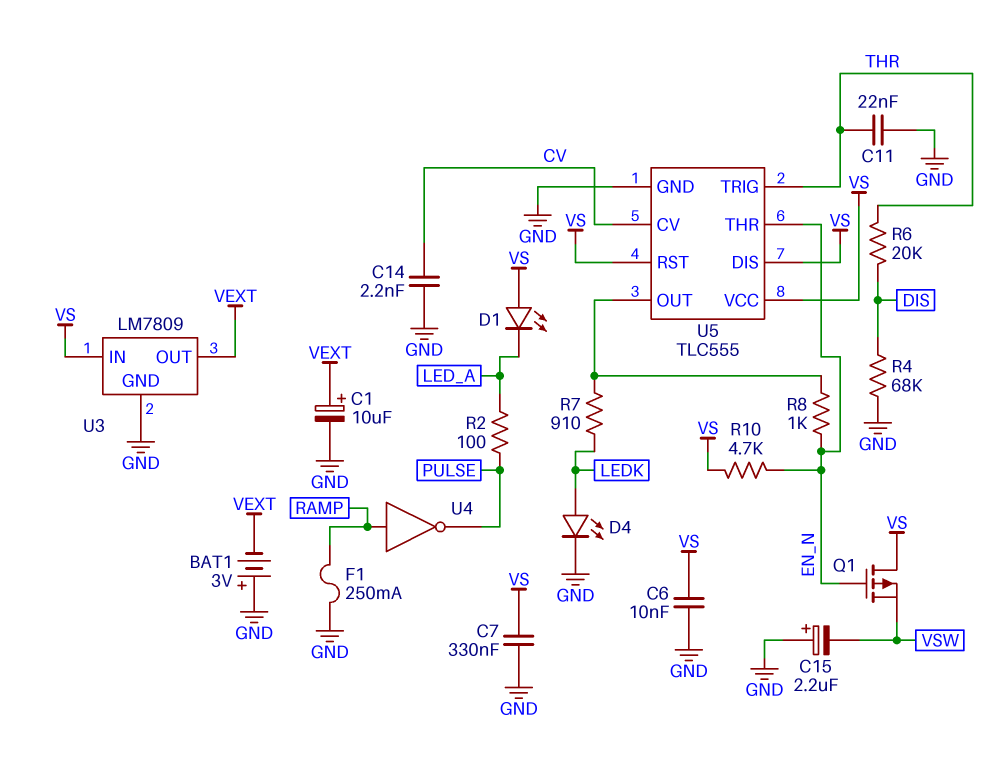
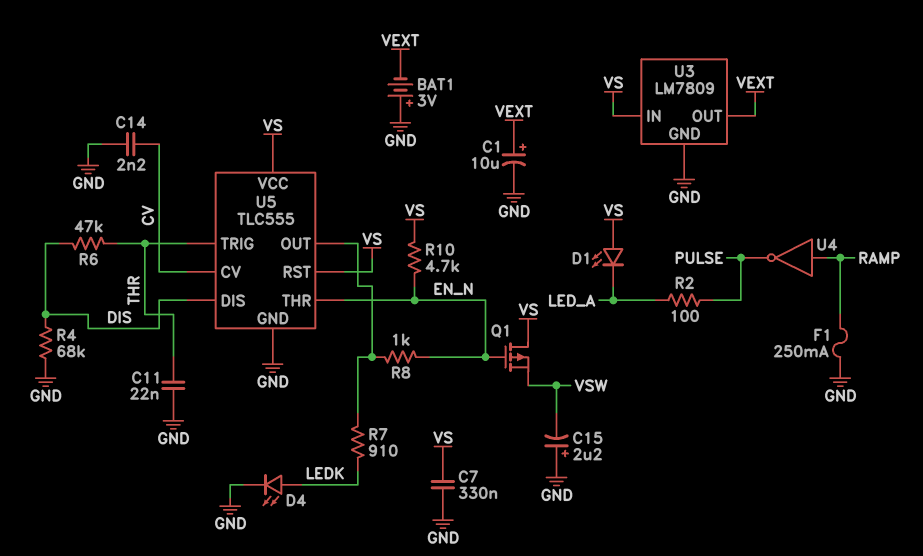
C6: 10nF (GND, VS) -> none
R6: 20k (DIS, THR) -> 47k (DIS, THR)
U5 pin DIS: VS -> DIS

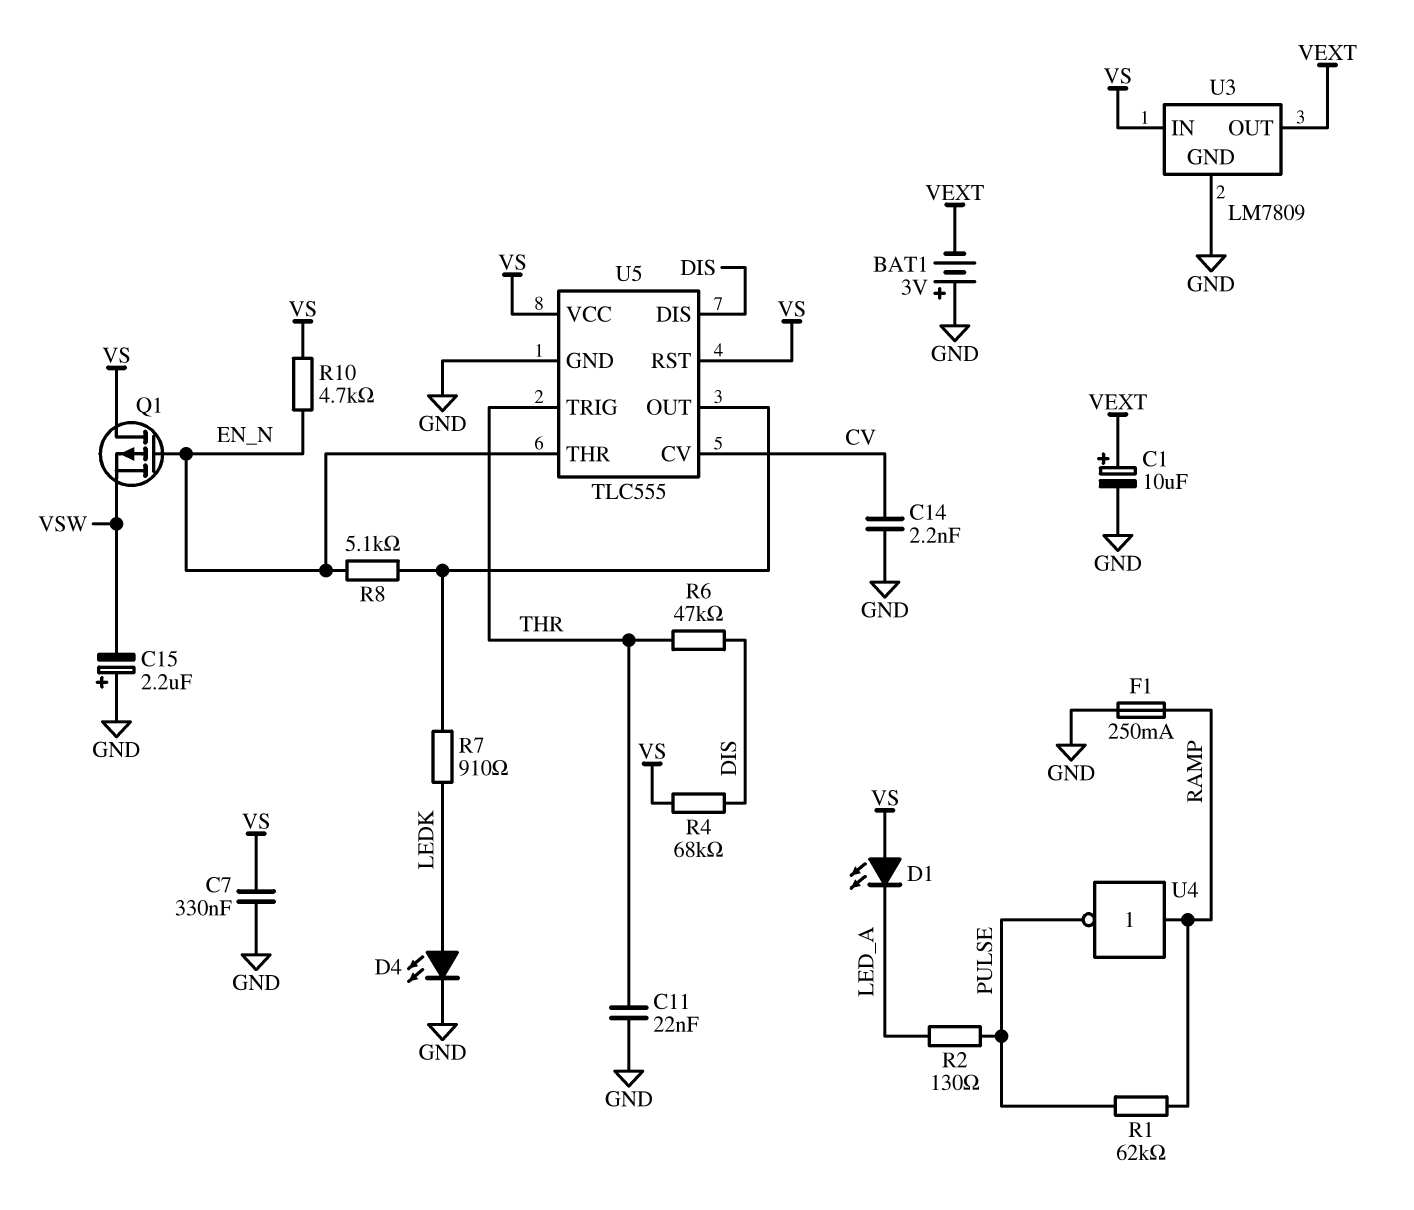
R1: none -> 62k (PULSE, RAMP)
R2: 100 (LED_A, PULSE) -> 130 (LED_A, PULSE)
R4: 68k (DIS, GND) -> 68k (DIS, VS)
R8: 1k (EN_N, U5/OUT) -> 5.1k (EN_N, U5/OUT)

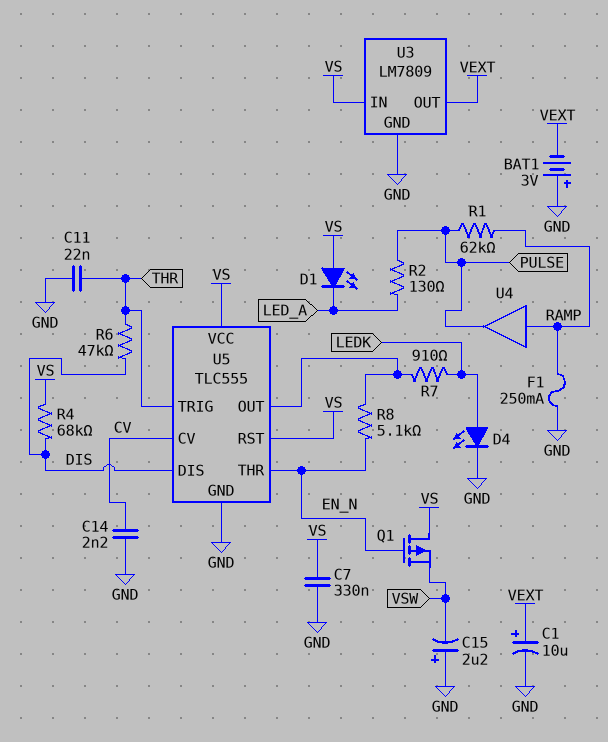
R10: 4.7k (EN_N, VS) -> none
U4: NOT (in RAMP, out PULSE) -> buffer (in RAMP, out PULSE)

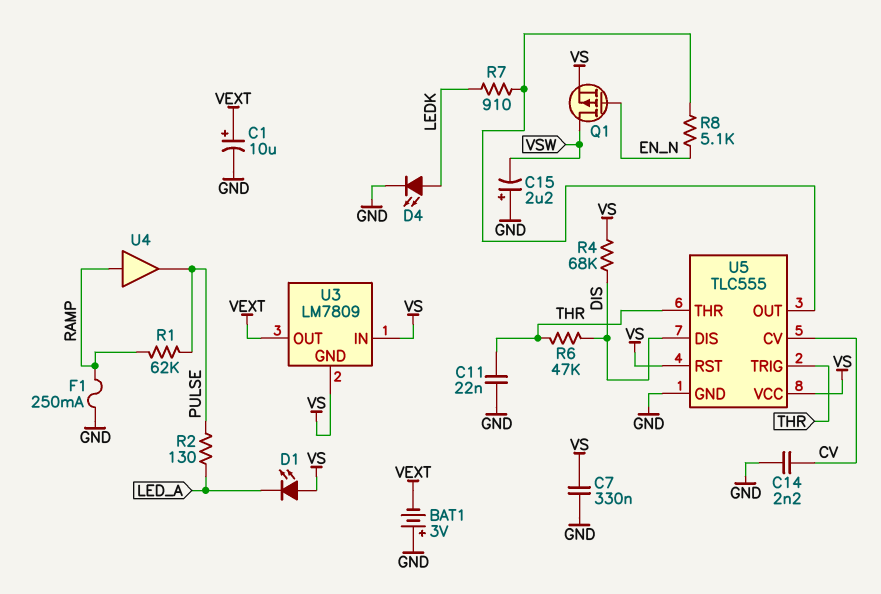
Q1: PMOS (G EN_N, D VS, S VSW) -> PMOS (G EN_N, D VSW, S VS)
U3 pin GND: GND -> VS
U5 pin THR: EN_N -> THR

